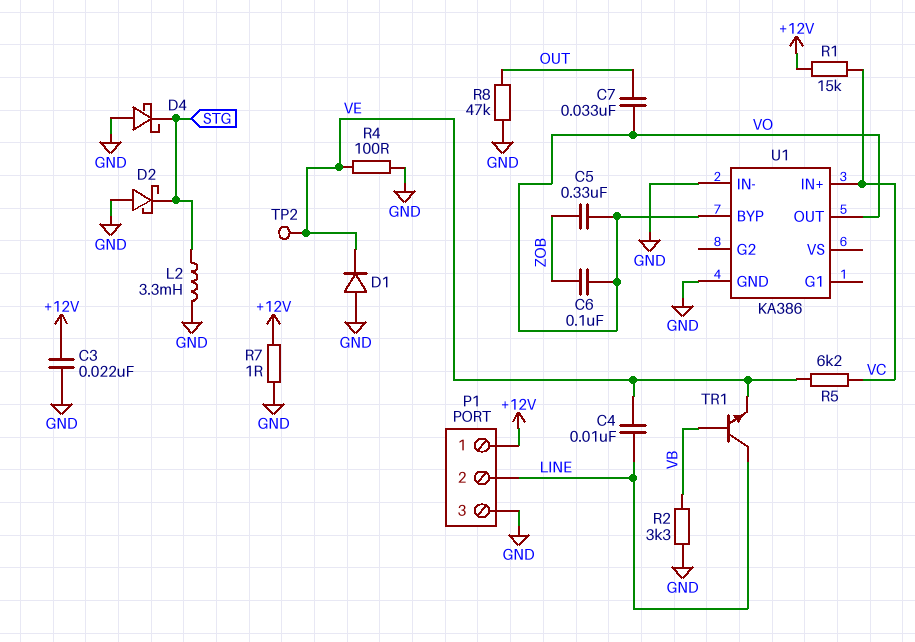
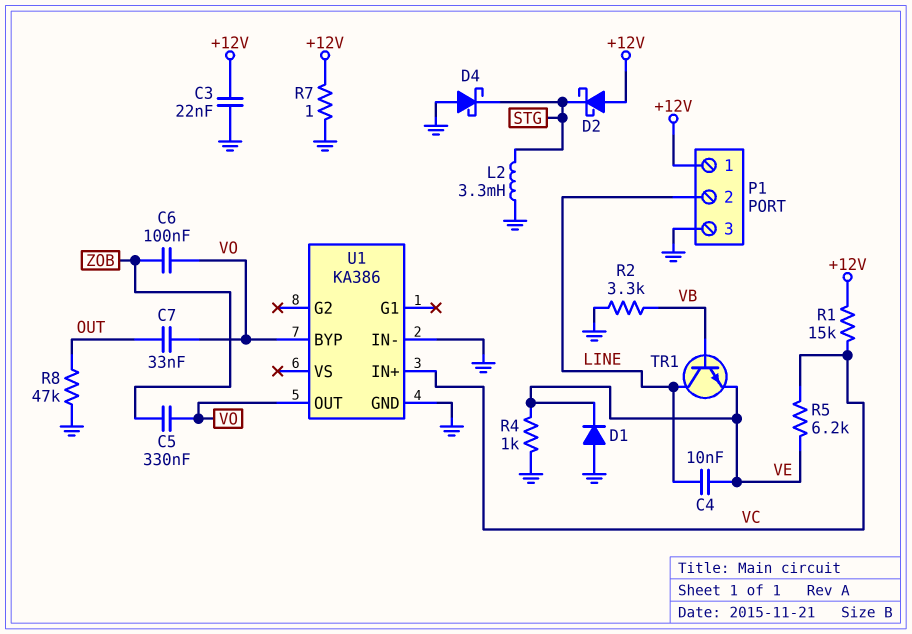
D2: schottky (A GND, K STG) -> schottky (A +12V, K STG)
R4: 100 (GND, VE) -> 1k (GND, VE)
TP2: test point (VE) -> none

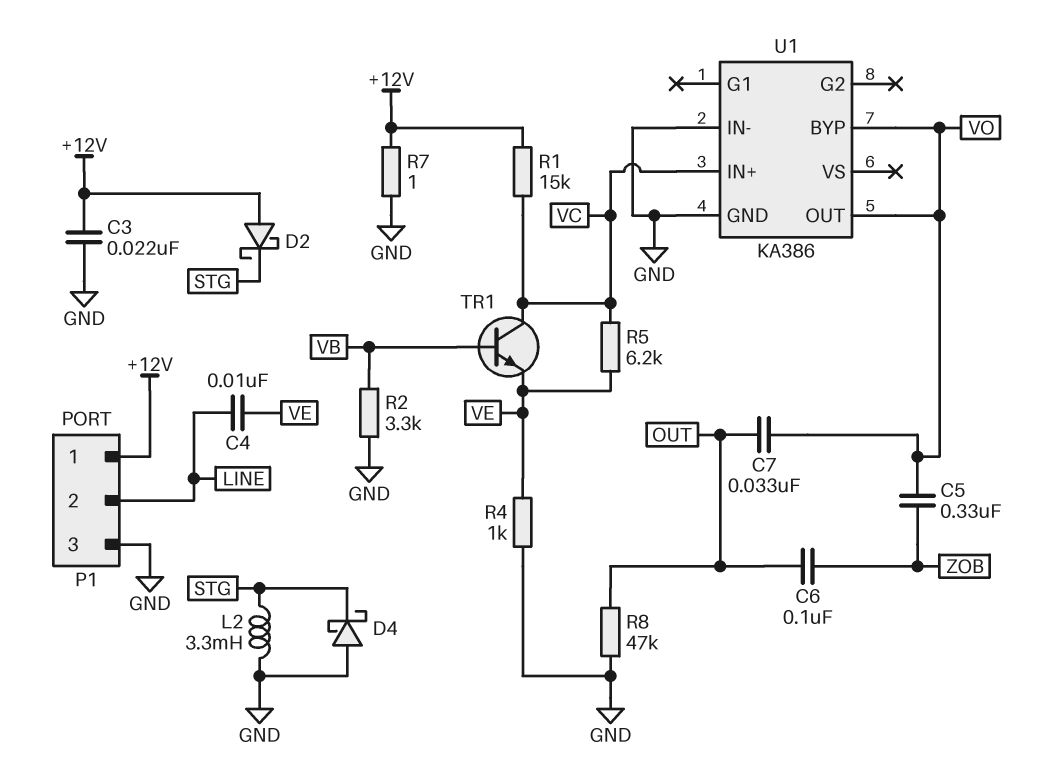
C6: 100nF (VO, ZOB) -> 100nF (OUT, ZOB)
D1: diode (A GND, K VE) -> none
TR1: NPN (B VB, C LINE, E VE) -> NPN (B VB, C VC, E VE)

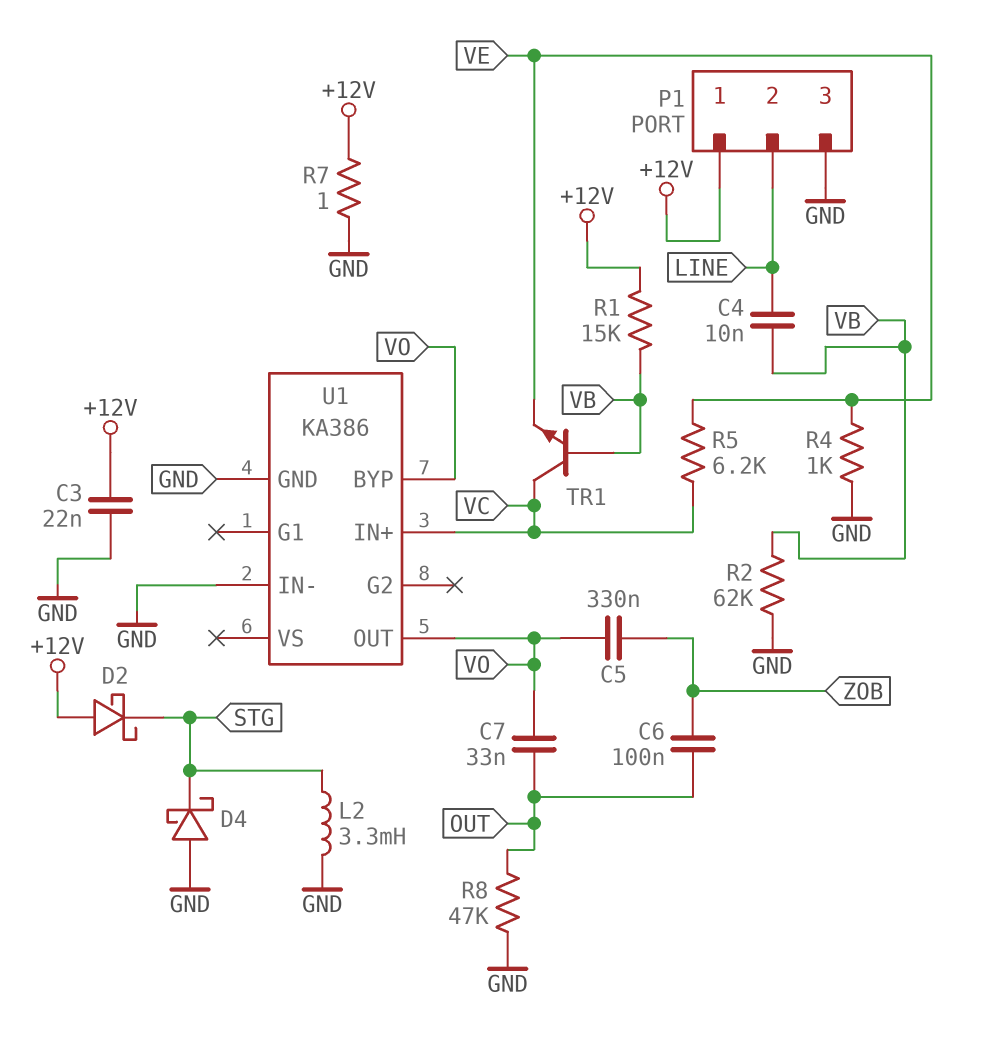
C4: 10nF (LINE, VE) -> 10nF (LINE, VB)
R1: 15k (+12V, VC) -> 15k (+12V, VB)
R2: 3.3k (GND, VB) -> 62k (GND, VB)

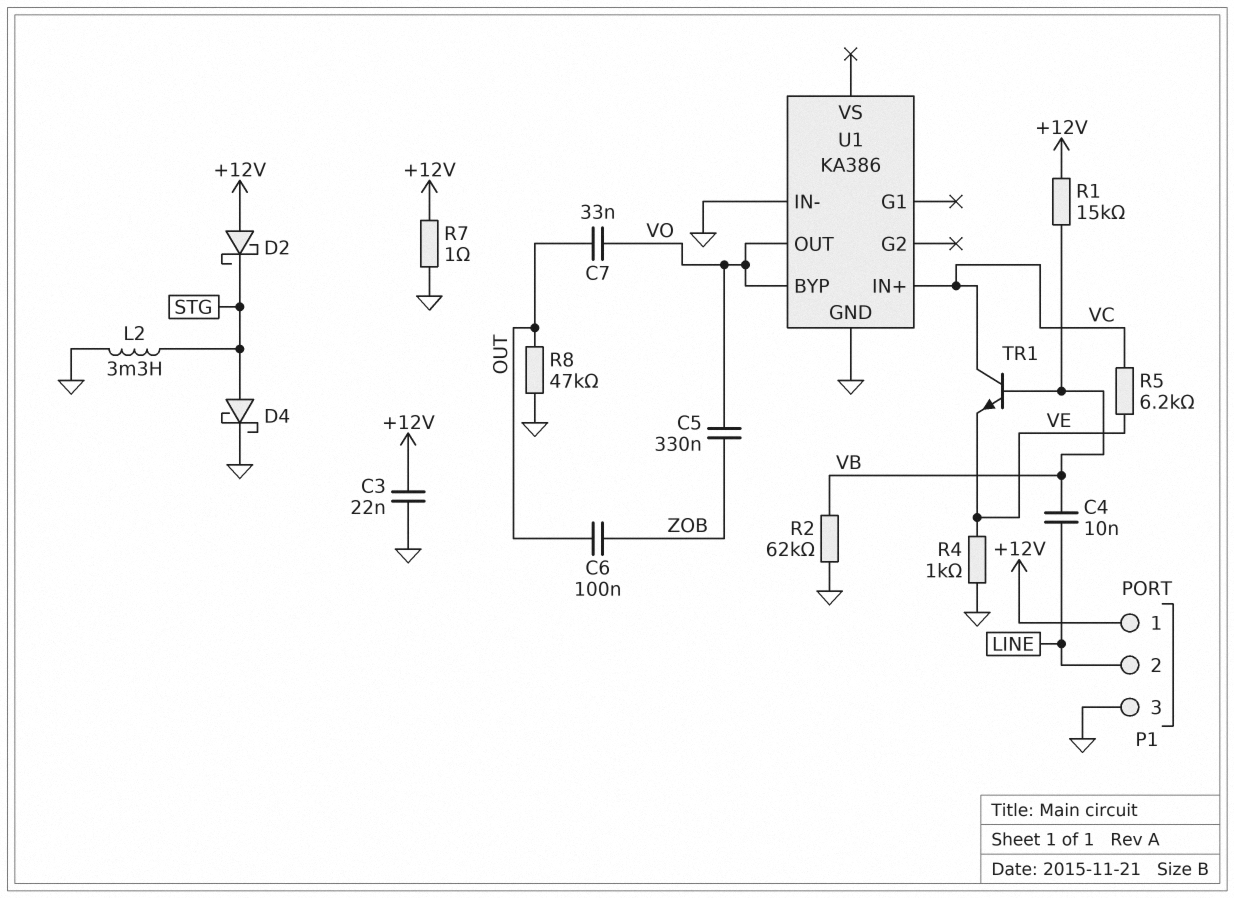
D4: schottky (A GND, K STG) -> schottky (A STG, K GND)

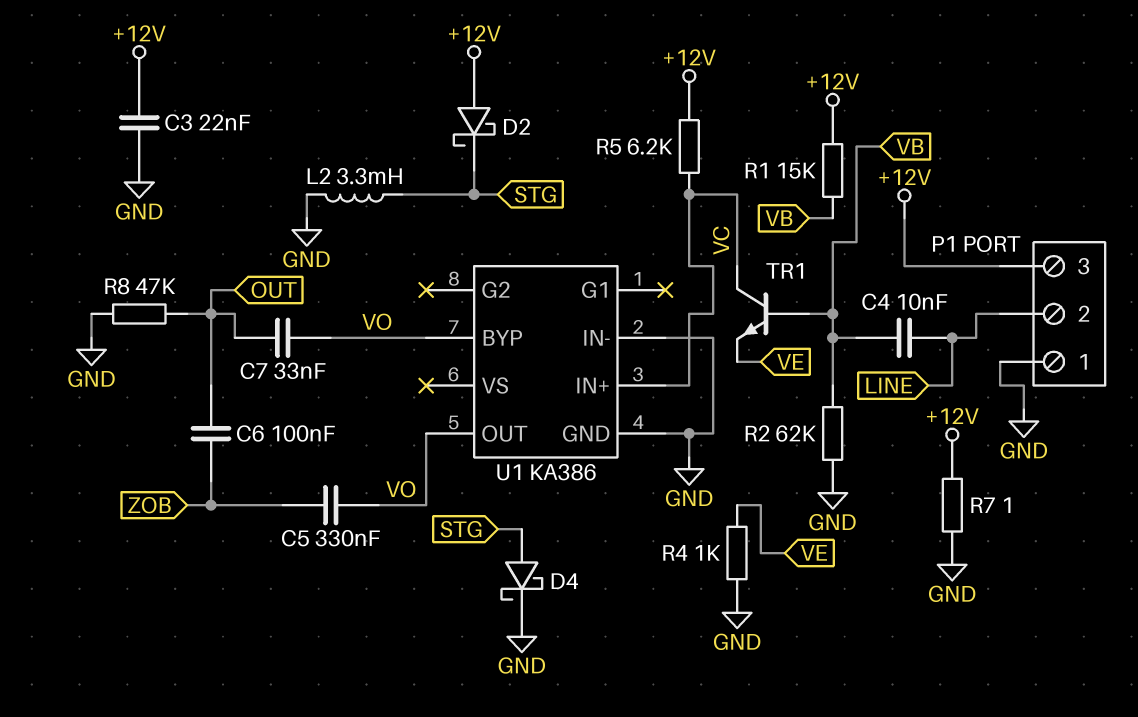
P1 pin 1: +12V -> GND
P1 pin 3: GND -> +12V
R5: 6.2k (VC, VE) -> 6.2k (+12V, VC)

